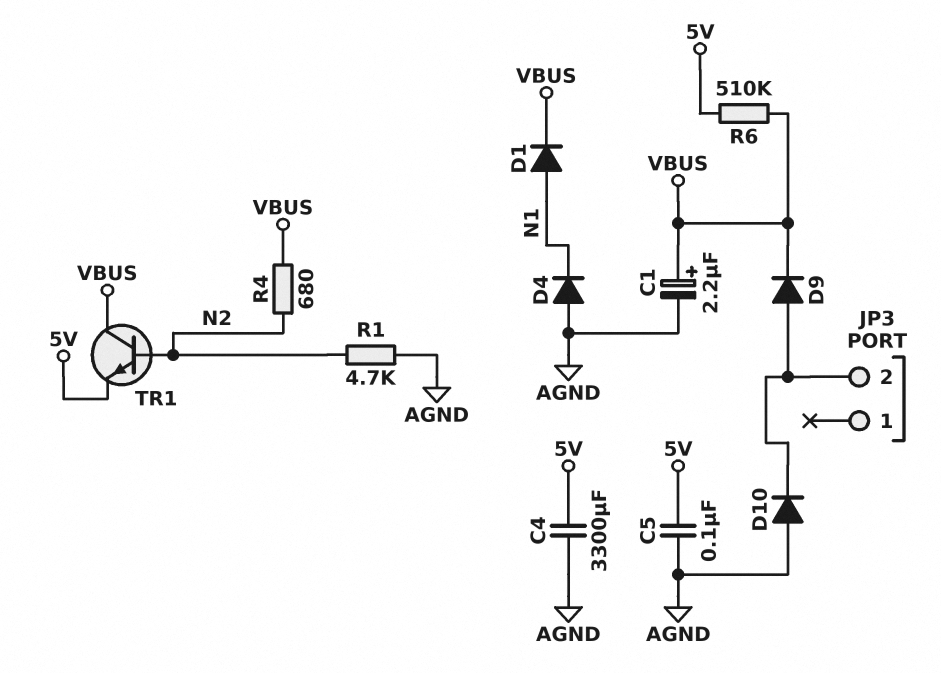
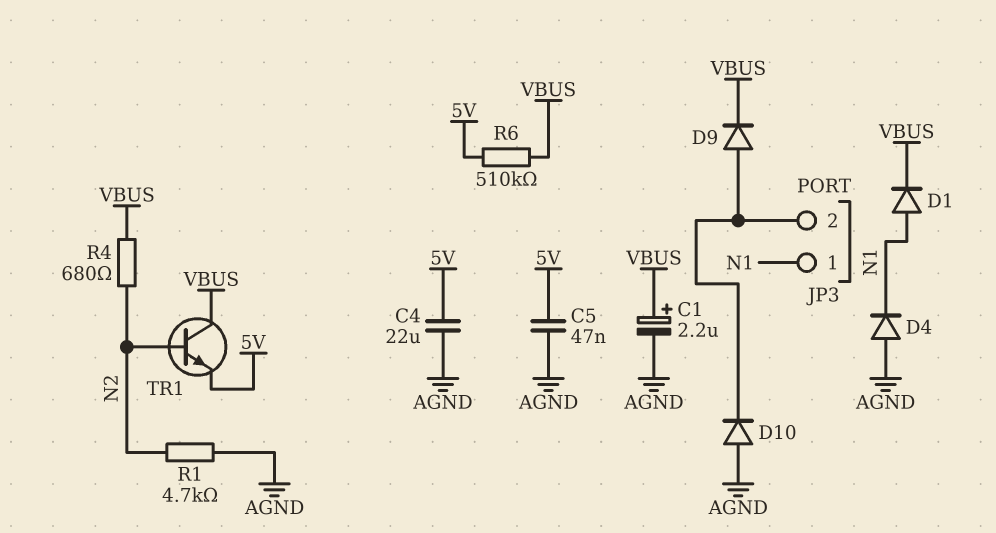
C4: 3300uF (5V, AGND) -> 22uF (5V, AGND)
C5: 100nF (5V, AGND) -> 47nF (5V, AGND)
JP3 pin 1: none -> N1

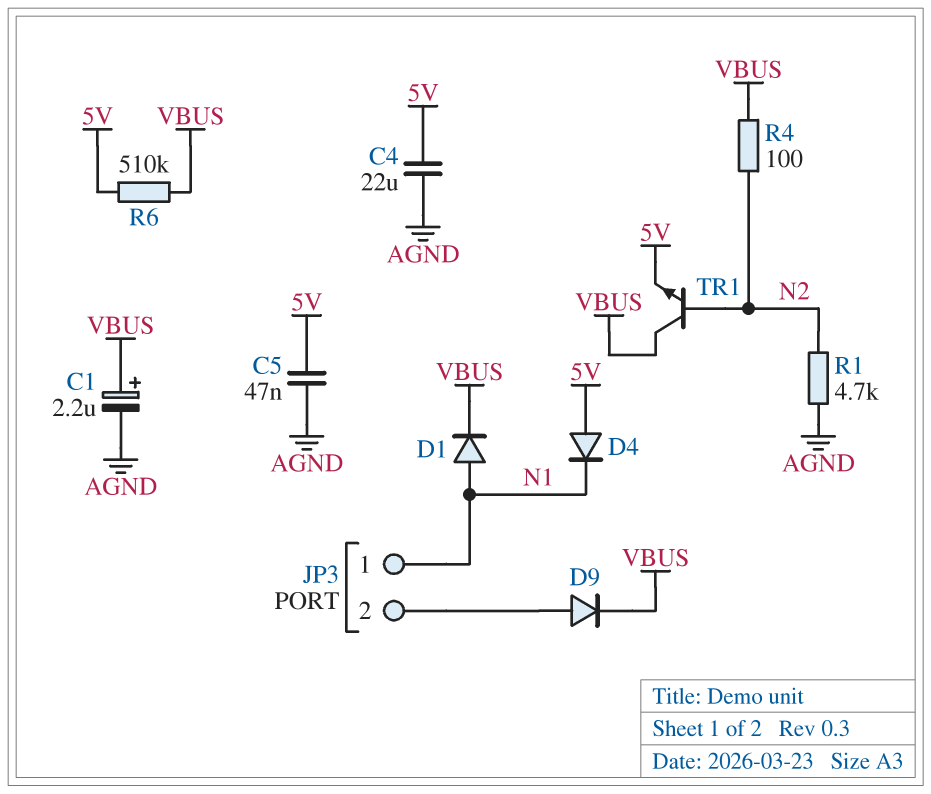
D4: diode (A AGND, K N1) -> diode (A 5V, K N1)
D10: diode (A AGND, K JP3/2) -> none
R4: 680 (N2, VBUS) -> 100 (N2, VBUS)

